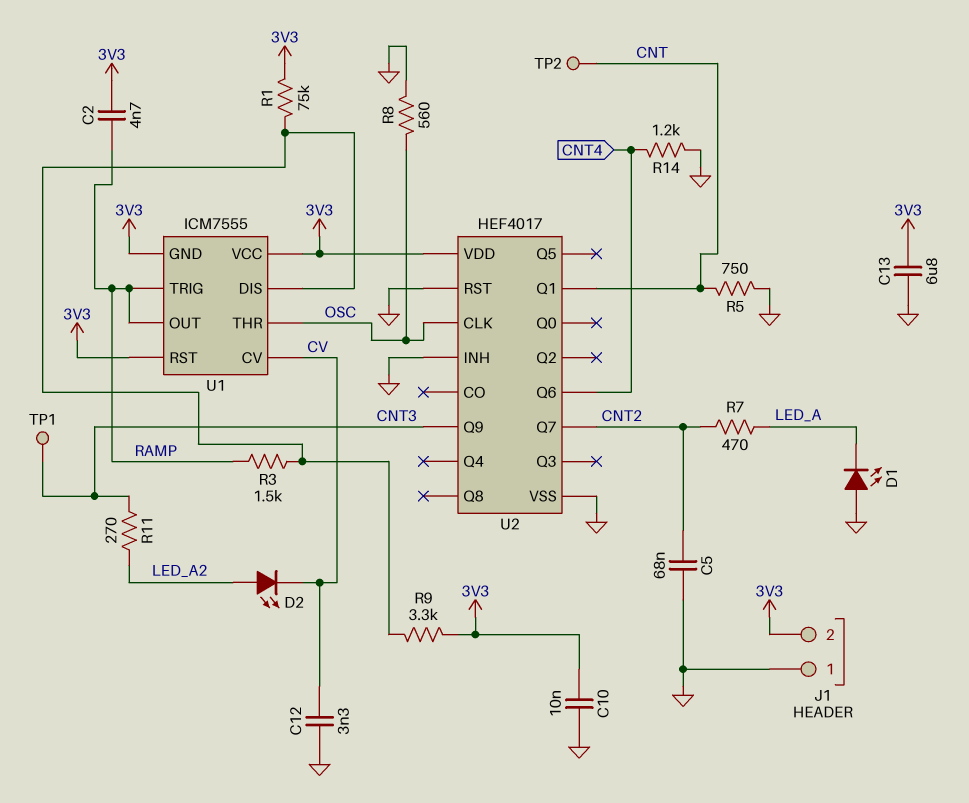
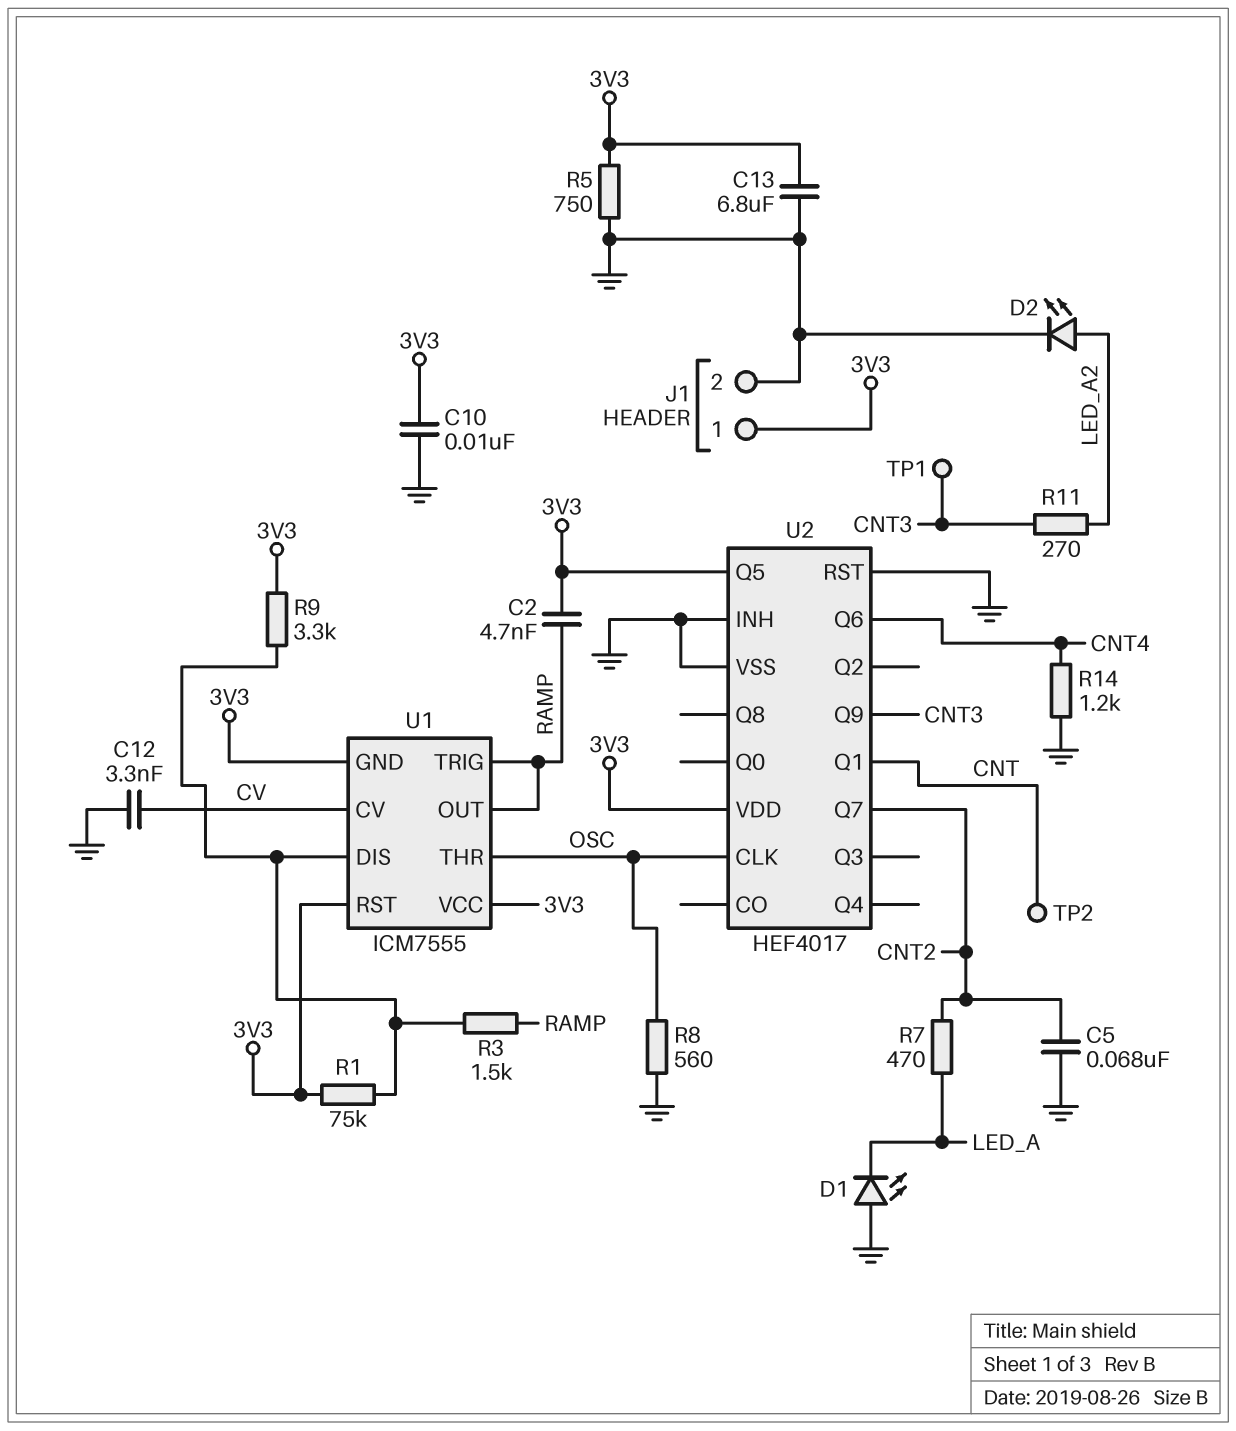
D2: LED (A LED_A2, K CV) -> LED (A LED_A2, K GND)
J1 pin 1: GND -> 3V3
J1 pin 2: 3V3 -> GND
R5: 750 (CNT, GND) -> 750 (3V3, GND)
U2 pin Q5: none -> 3V3

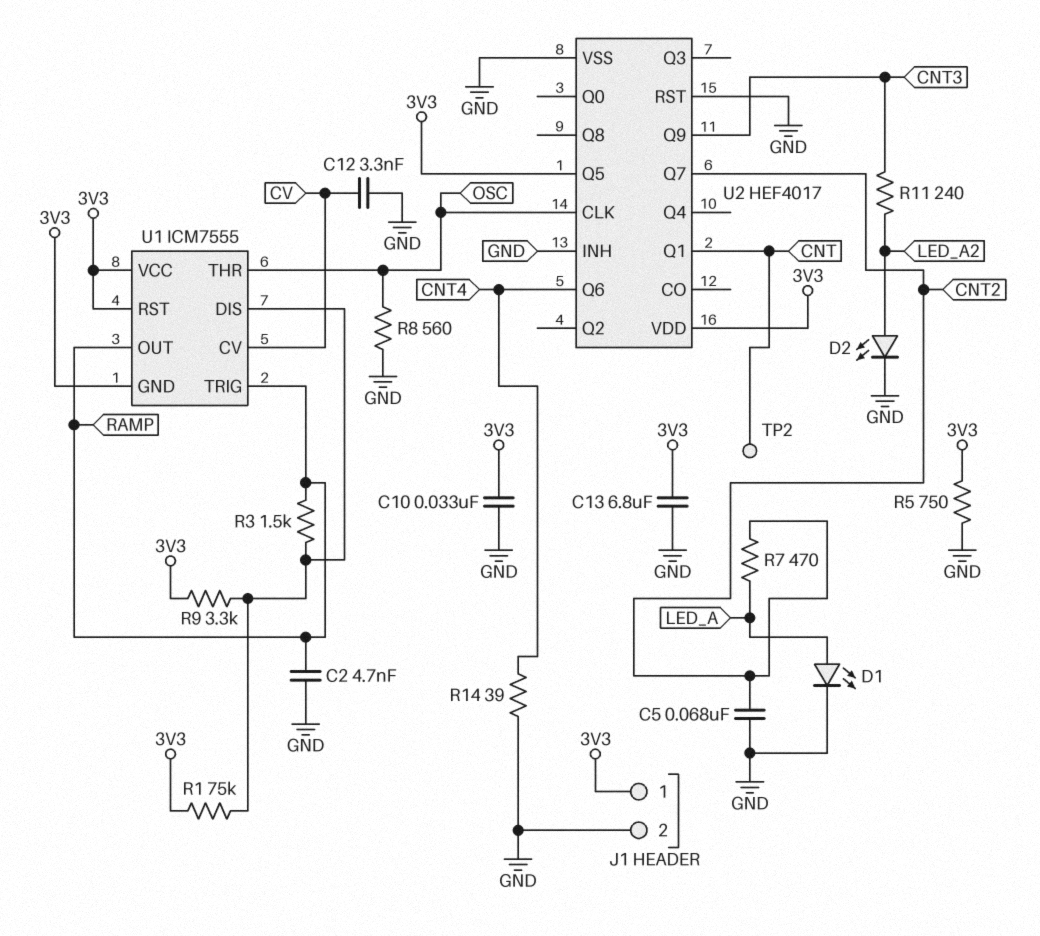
C2: 4.7nF (3V3, RAMP) -> 4.7nF (GND, RAMP)
C10: 10nF (3V3, GND) -> 33nF (3V3, GND)
D1: LED (A GND, K LED_A) -> LED (A LED_A, K GND)
R11: 270 (CNT3, LED_A2) -> 240 (CNT3, LED_A2)
R14: 1.2k (CNT4, GND) -> 39 (CNT4, GND)
TP1: test point (CNT3) -> none

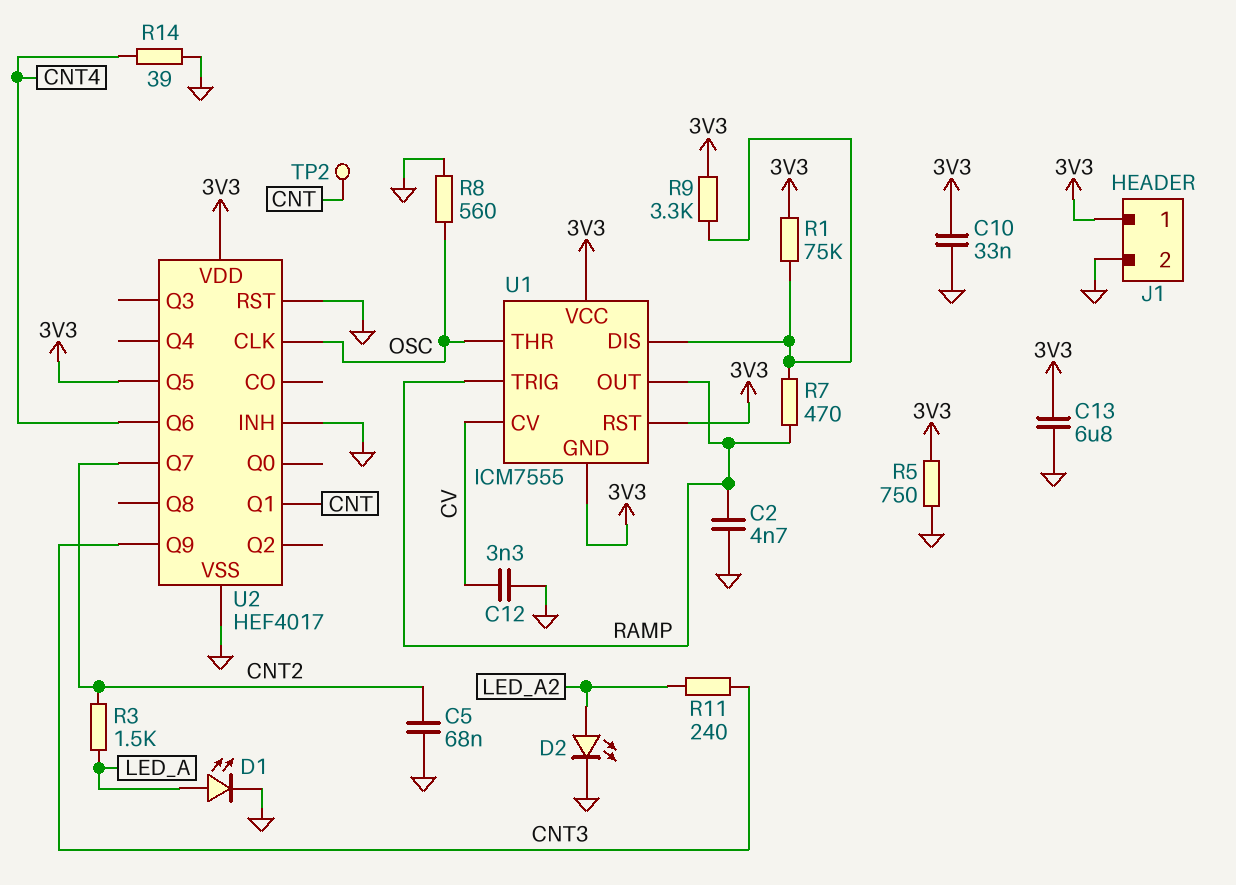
R3: 1.5k (RAMP, U1/DIS) -> 1.5k (CNT2, LED_A)
R7: 470 (CNT2, LED_A) -> 470 (RAMP, U1/DIS)

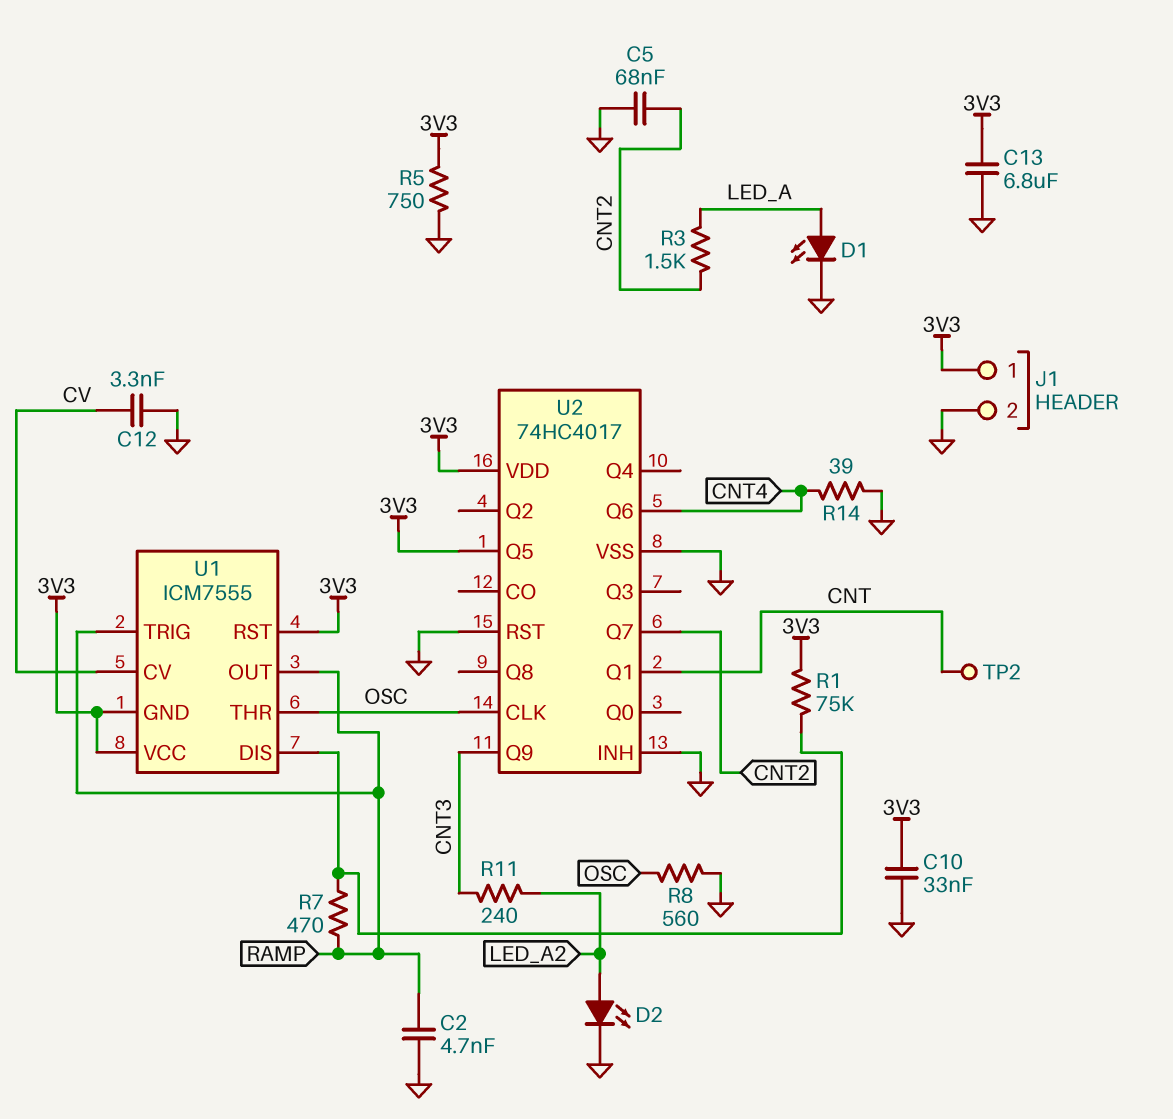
R9: 3.3k (3V3, U1/DIS) -> none
U2: HEF4017 -> 74HC4017

